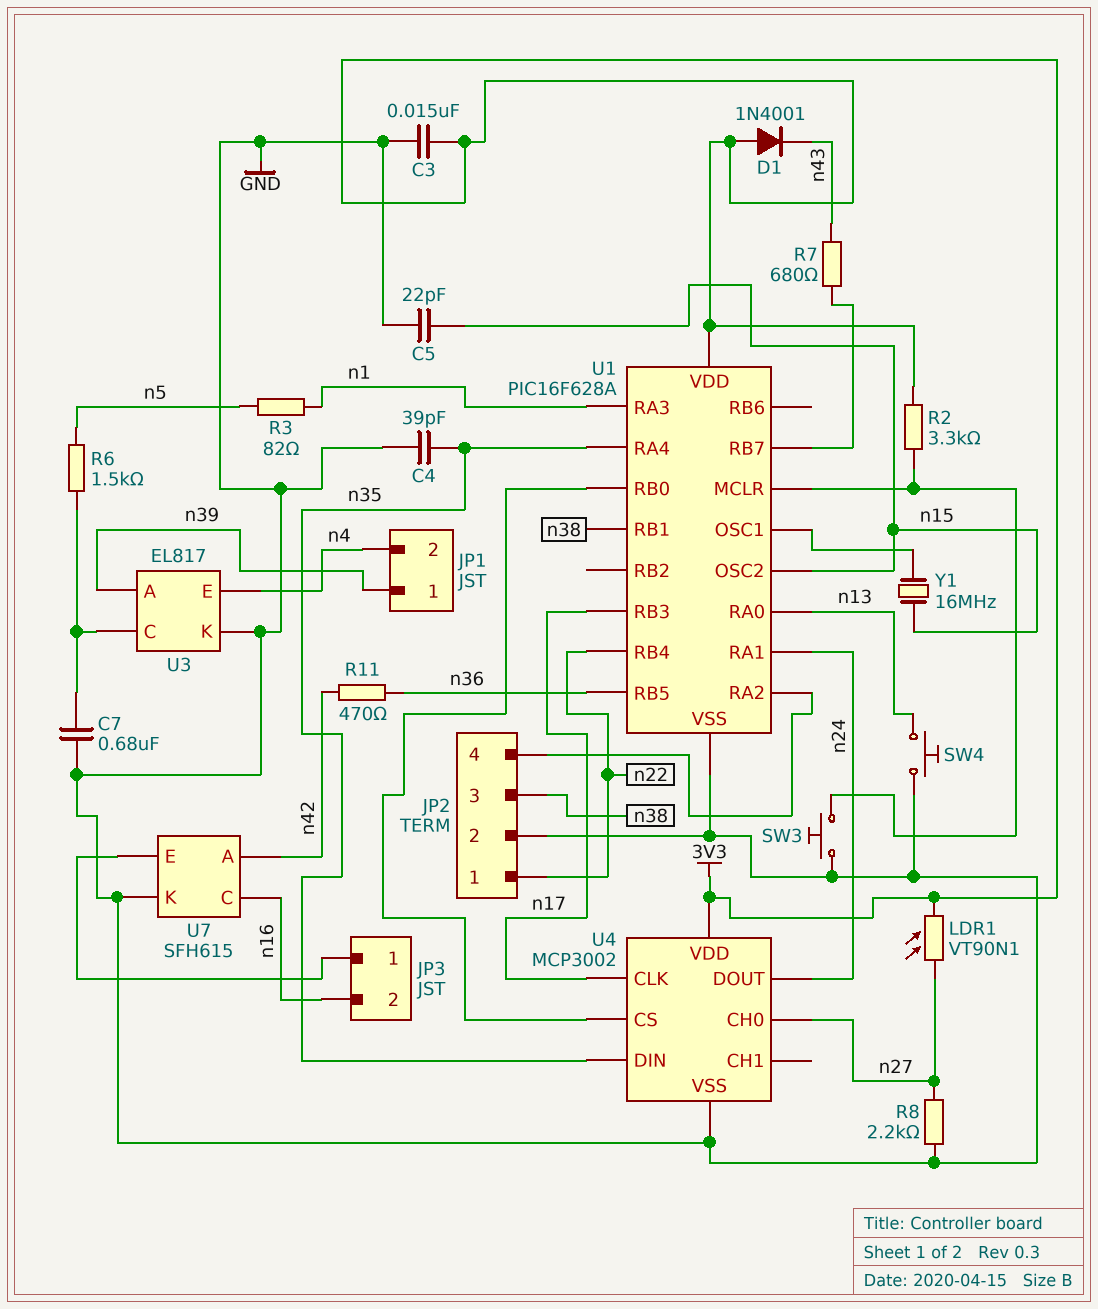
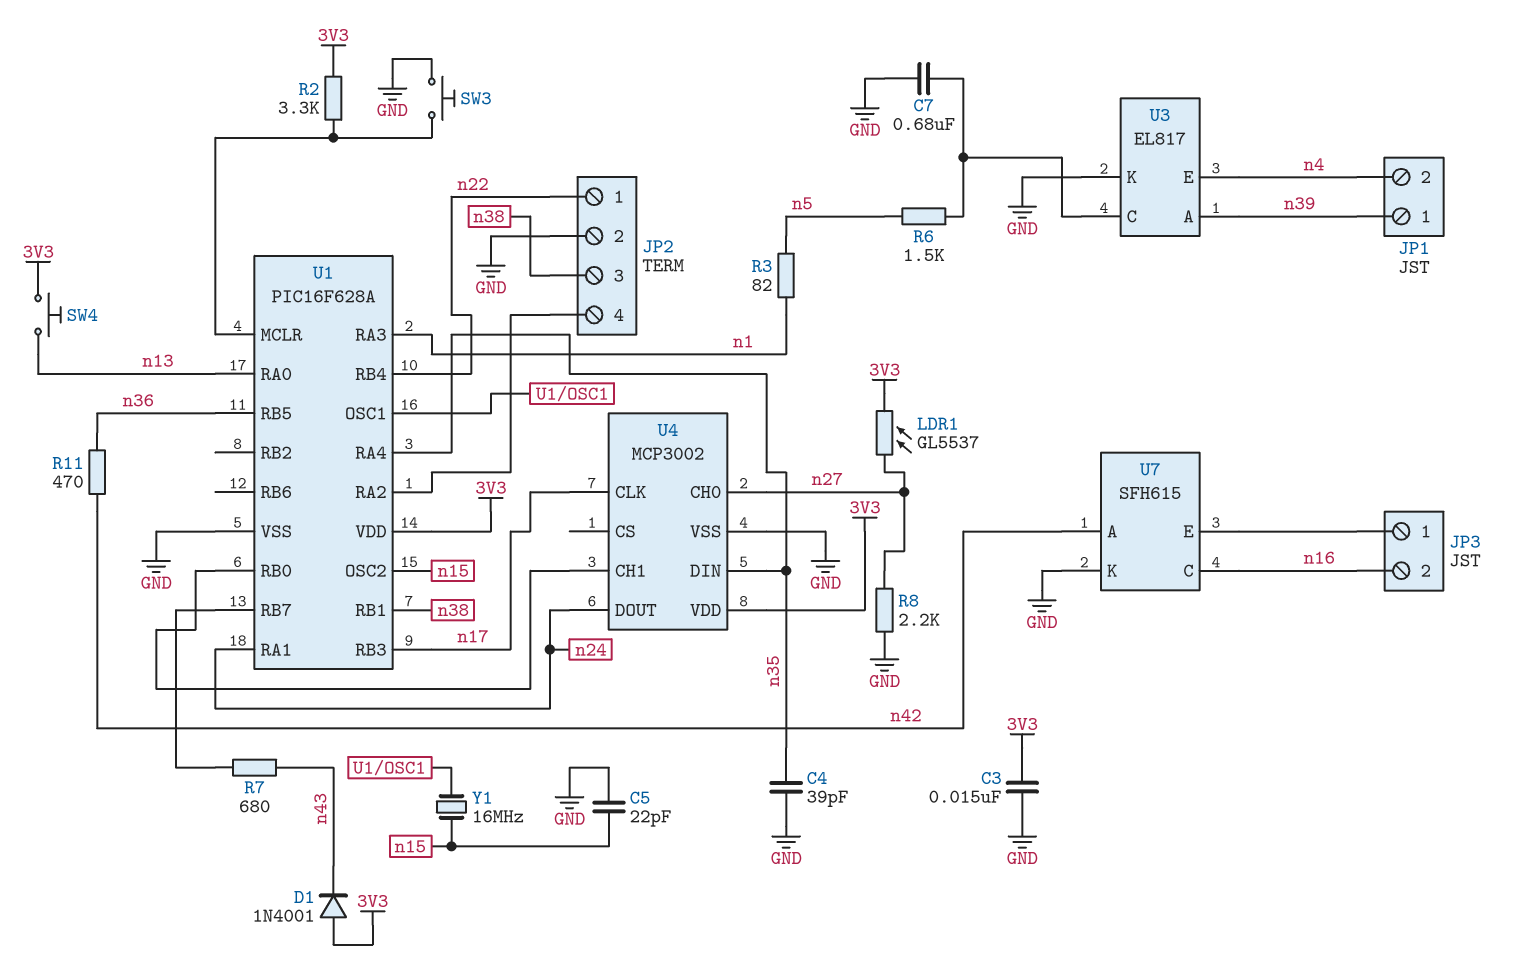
LDR1: VT90N1 (3V3, n27) -> GL5537 (3V3, n27)
SW4: button (GND, n13) -> button (3V3, n13)
U4 pin CH1: none -> U1/RB0
U4 pin CS: U1/RB0 -> none

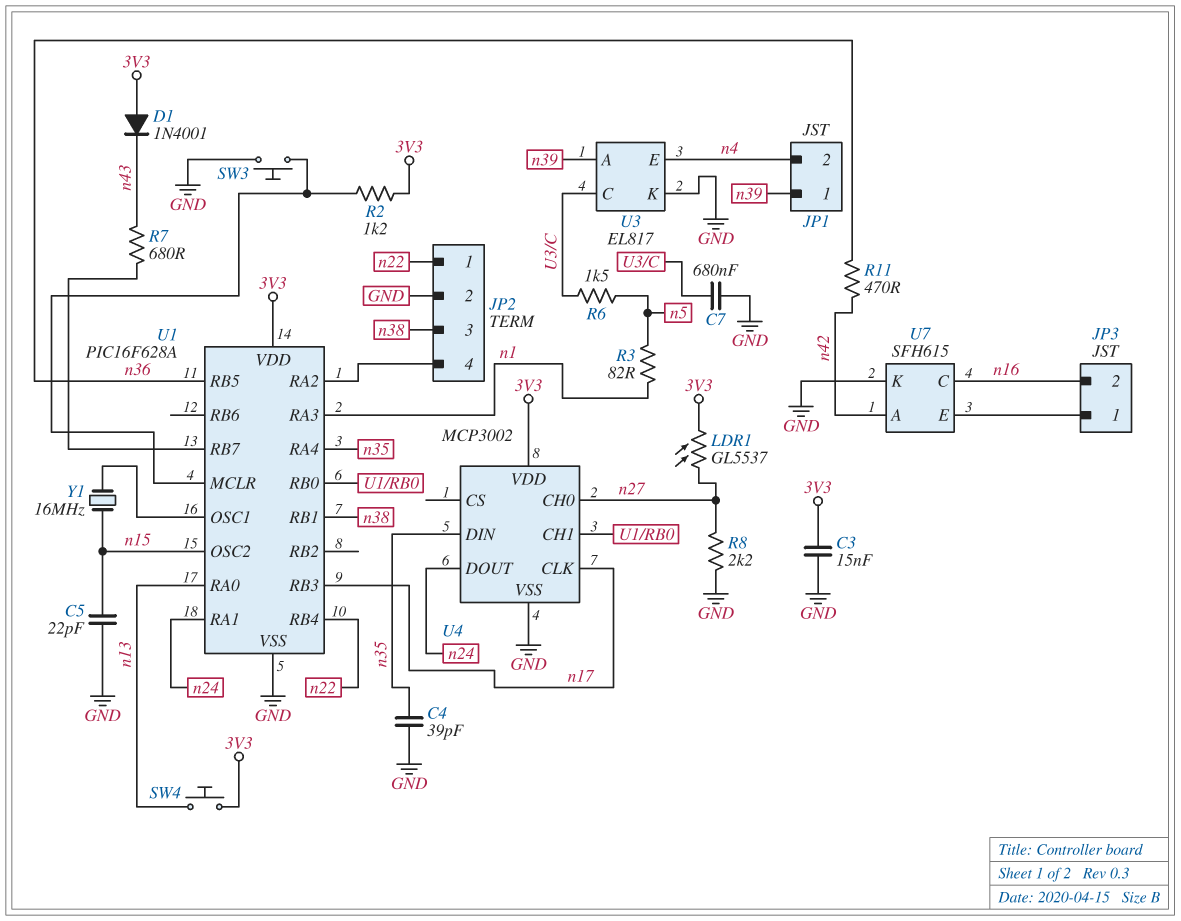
R2: 3.3k (3V3, U1/MCLR) -> 1.2k (3V3, U1/MCLR)

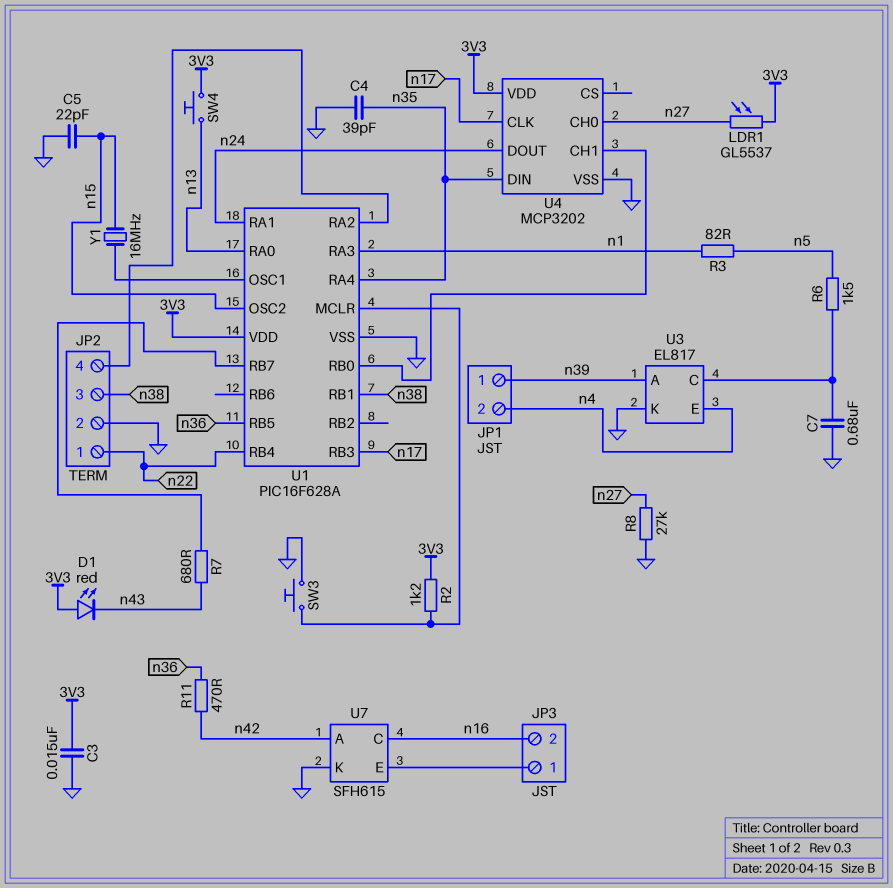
D1: diode 1N4001 (A 3V3, K n43) -> LED red (A 3V3, K n43)
R8: 2.2k (GND, n27) -> 27k (GND, n27)
U4: MCP3002 -> MCP3202

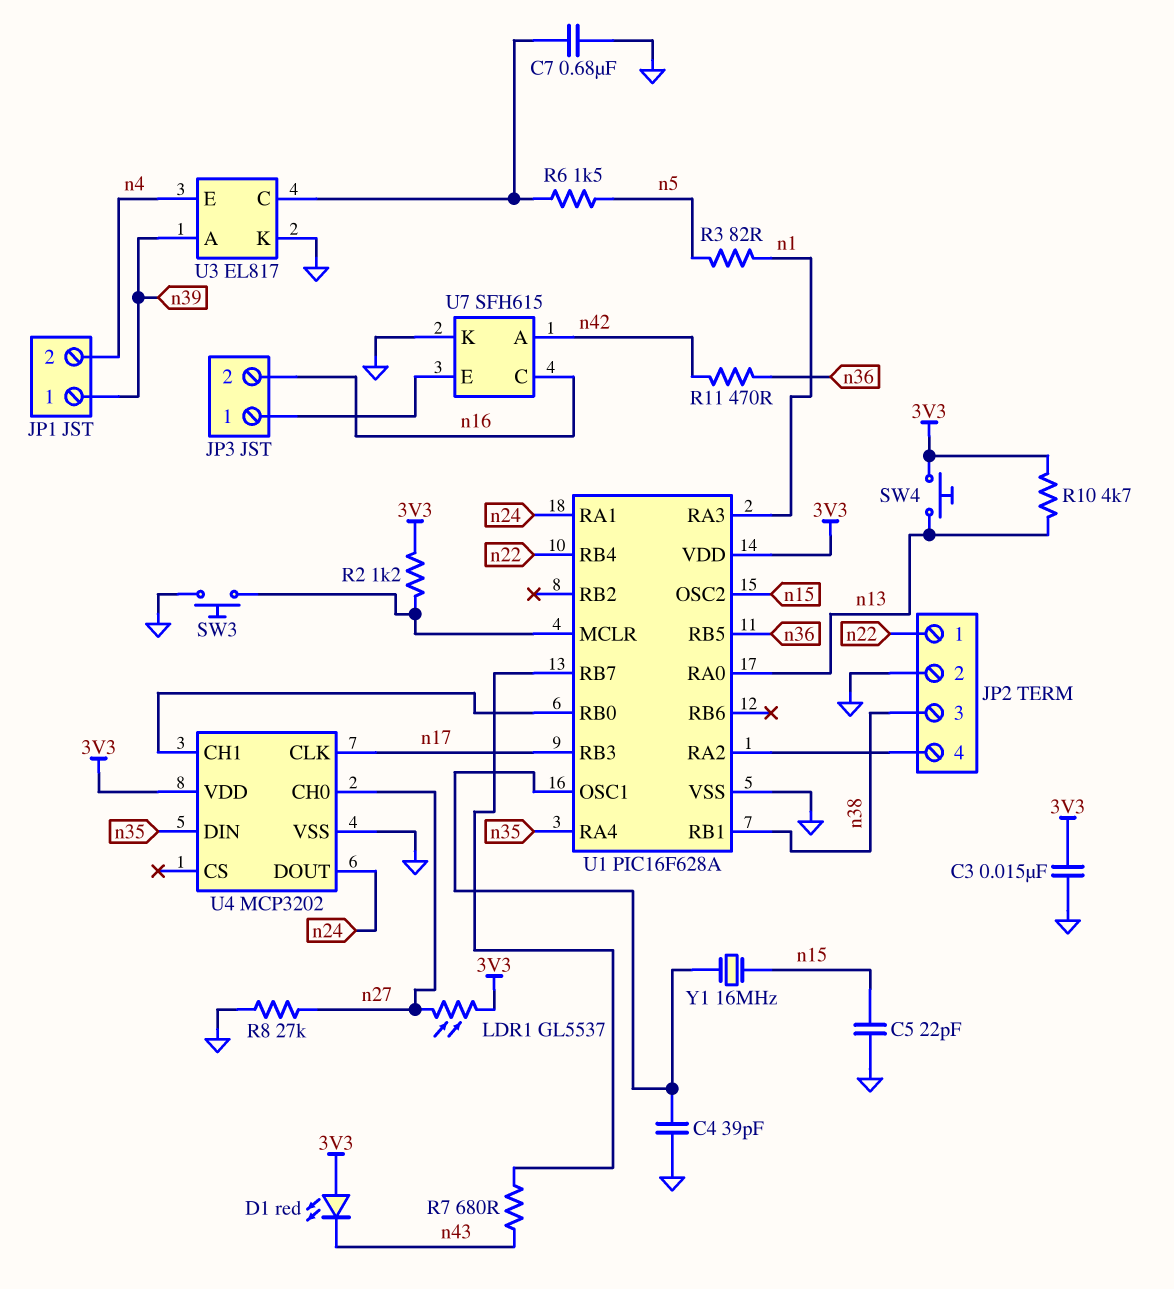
C4: 39pF (GND, n35) -> 39pF (GND, U1/OSC1)
R10: none -> 4.7k (3V3, n13)

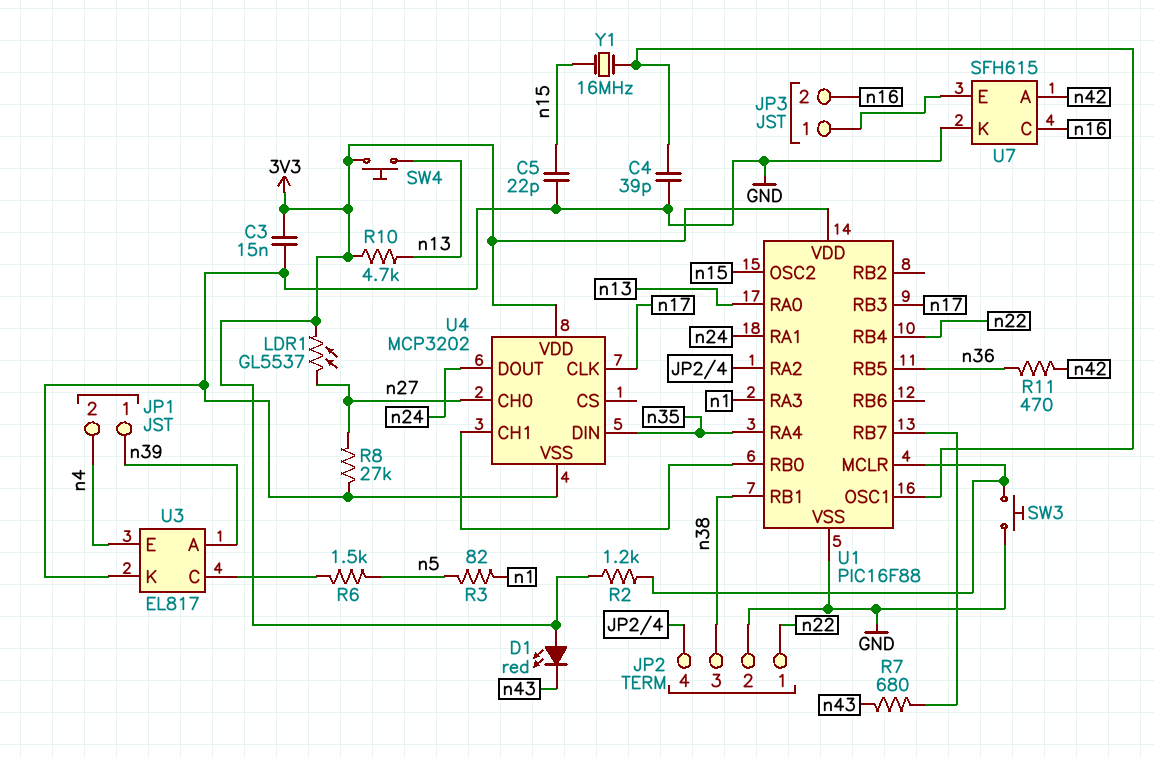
C7: 680nF (GND, U3/C) -> none
U1: PIC16F628A -> PIC16F88

